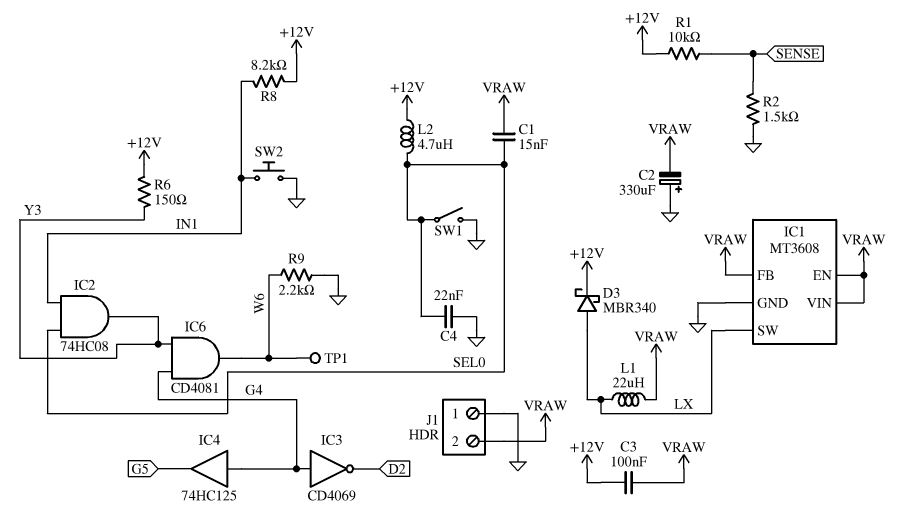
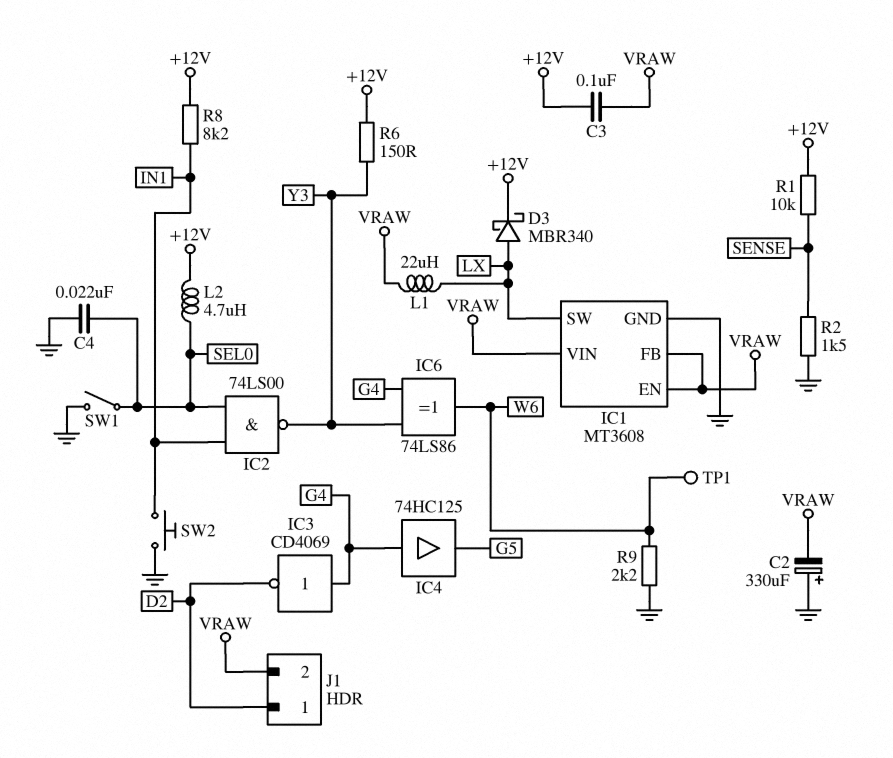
C1: 15nF (SEL0, VRAW) -> none
IC2: AND 74HC08 (in IN1, in SEL0, out Y3) -> NAND 74LS00 (in IN1, in SEL0, out Y3)
IC6: AND CD4081 (in G4, in Y3, out W6) -> XOR 74LS86 (in G4, in Y3, out W6)
J1 pin 1: GND -> D2

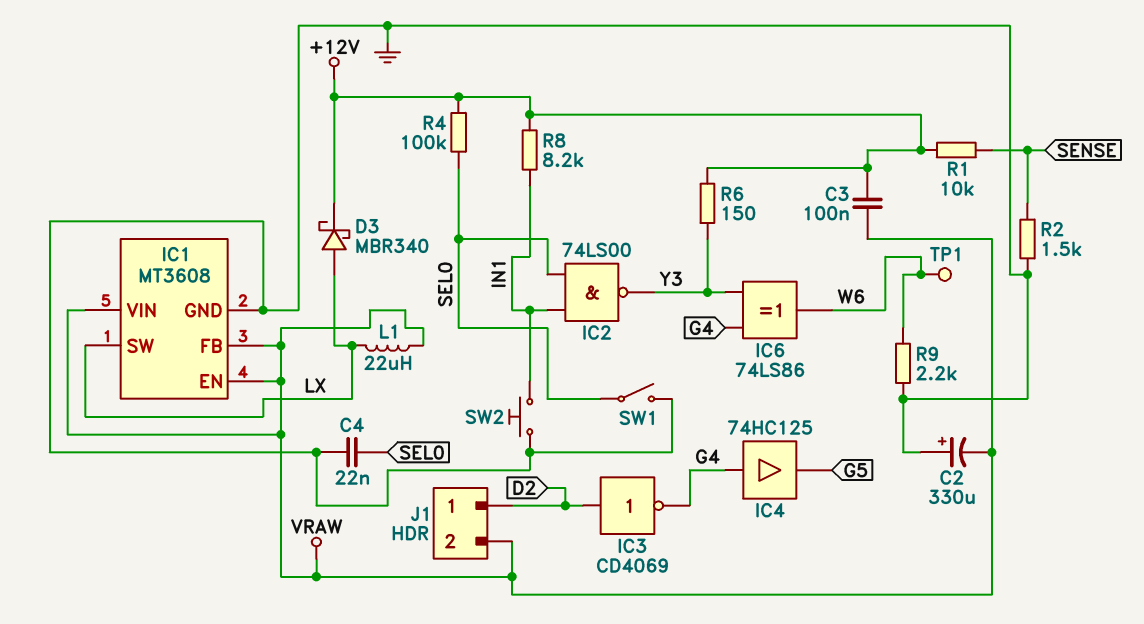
IC3: NOT CD4069 (in G4, out D2) -> NOT CD4069 (in D2, out G4)
L2: 4.7uH (+12V, SEL0) -> none
R4: none -> 100k (+12V, SEL0)

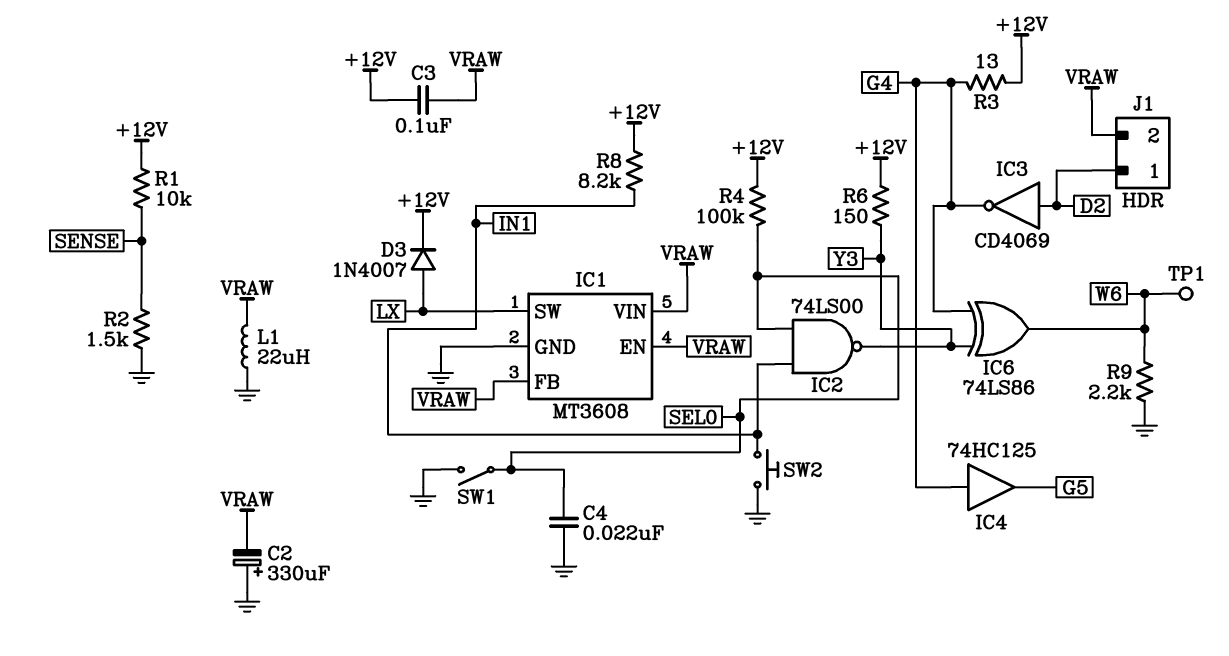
D3: schottky MBR340 (A LX, K +12V) -> diode 1N4007 (A LX, K +12V)
L1: 22uH (LX, VRAW) -> 22uH (GND, VRAW)
R3: none -> 13 (+12V, G4)

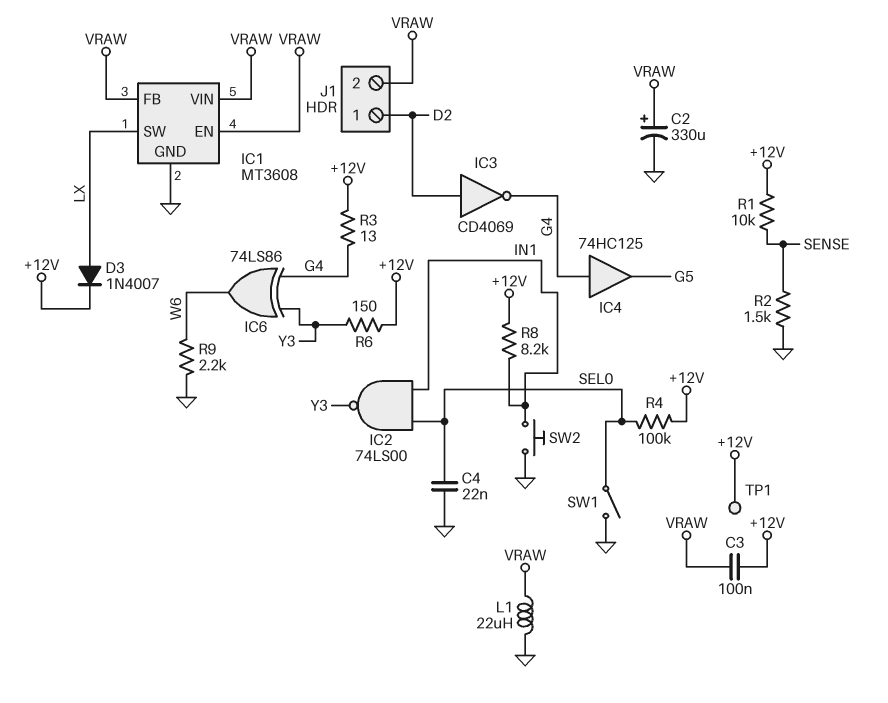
C2: 330uF (plus GND, minus VRAW) -> 330uF (plus VRAW, minus GND)
TP1: test point (W6) -> test point (+12V)

